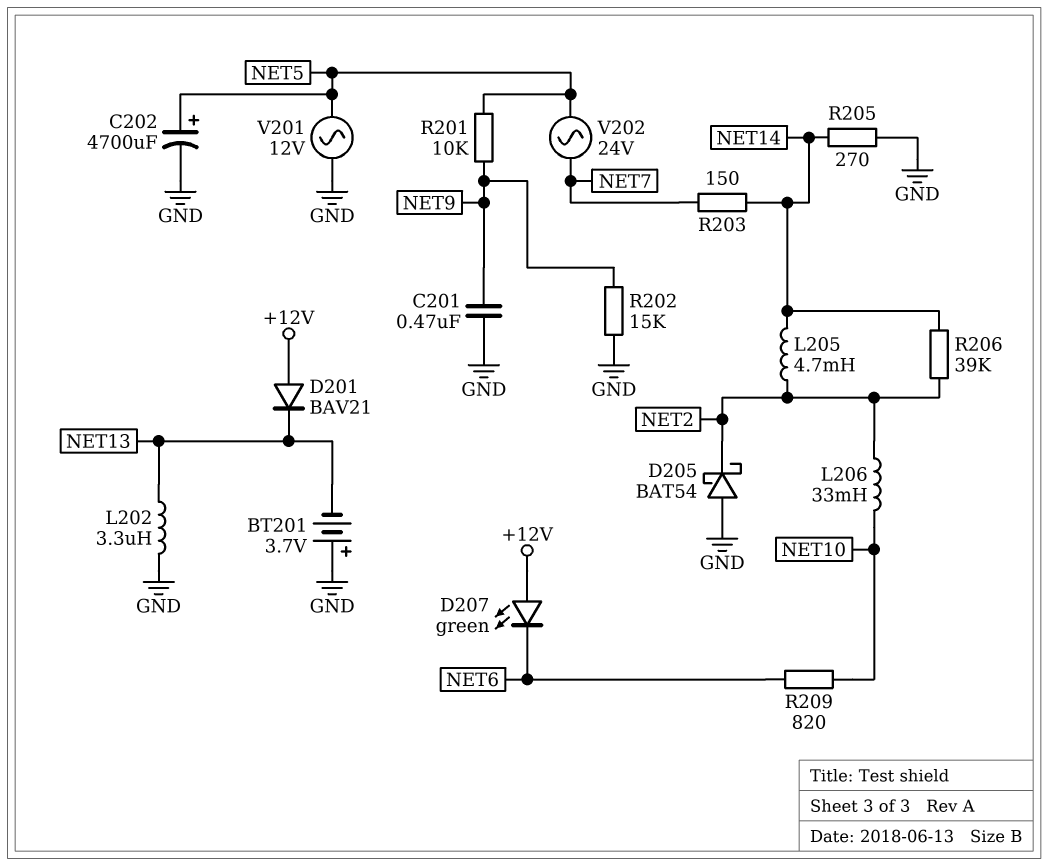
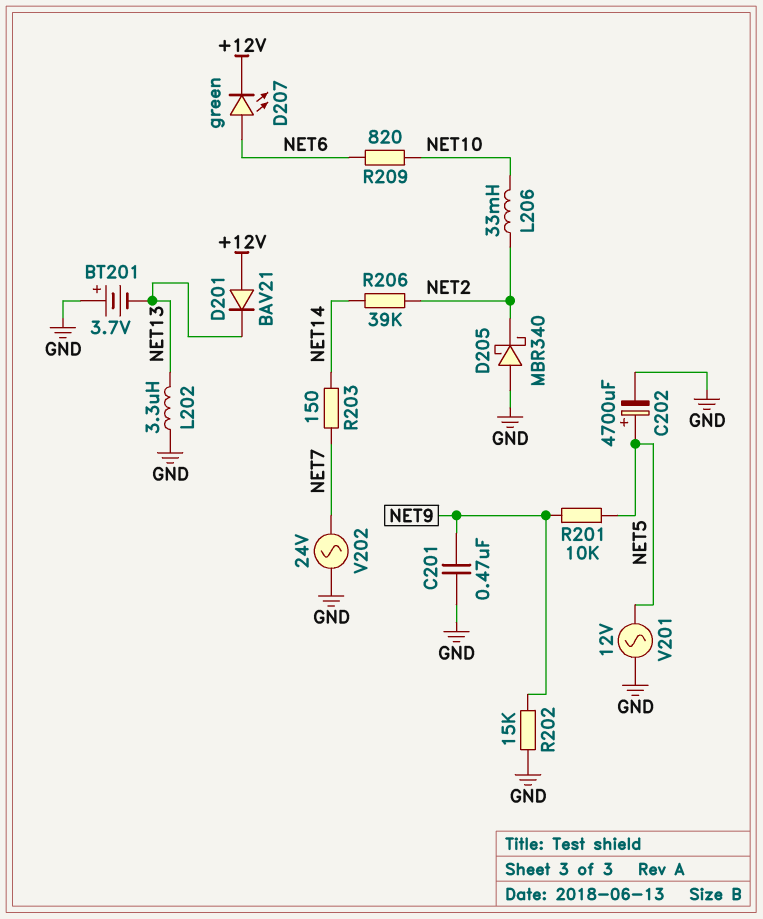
D205: schottky BAT54 (A GND, K NET2) -> schottky MBR340 (A GND, K NET2)
D207: LED green (A +12V, K NET6) -> LED green (A NET6, K +12V)
L205: 4.7mH (NET2, NET14) -> none
R205: 270 (GND, NET14) -> none
V202: AC 24V (NET5, NET7) -> AC 24V (GND, NET7)

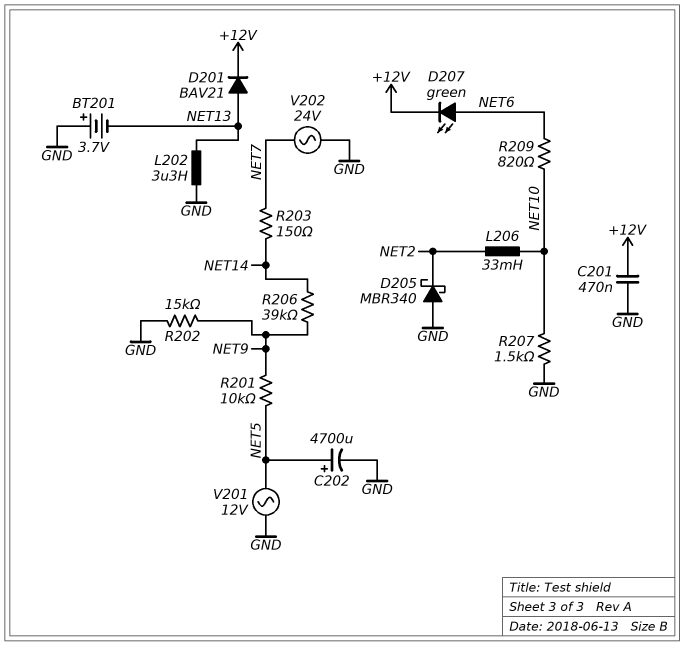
C201: 470nF (GND, NET9) -> 470nF (+12V, GND)
D201: diode BAV21 (A +12V, K NET13) -> diode BAV21 (A NET13, K +12V)
R206: 39k (NET2, NET14) -> 39k (NET9, NET14)
R207: none -> 1.5k (GND, NET10)

